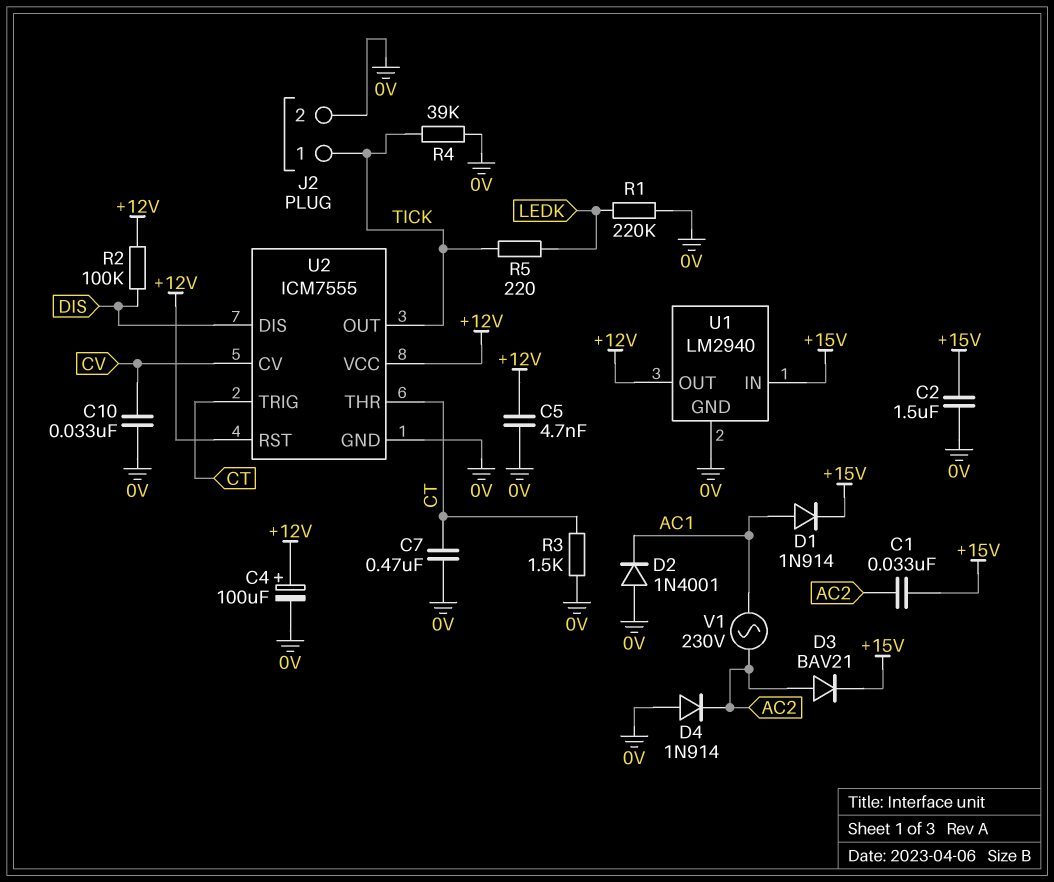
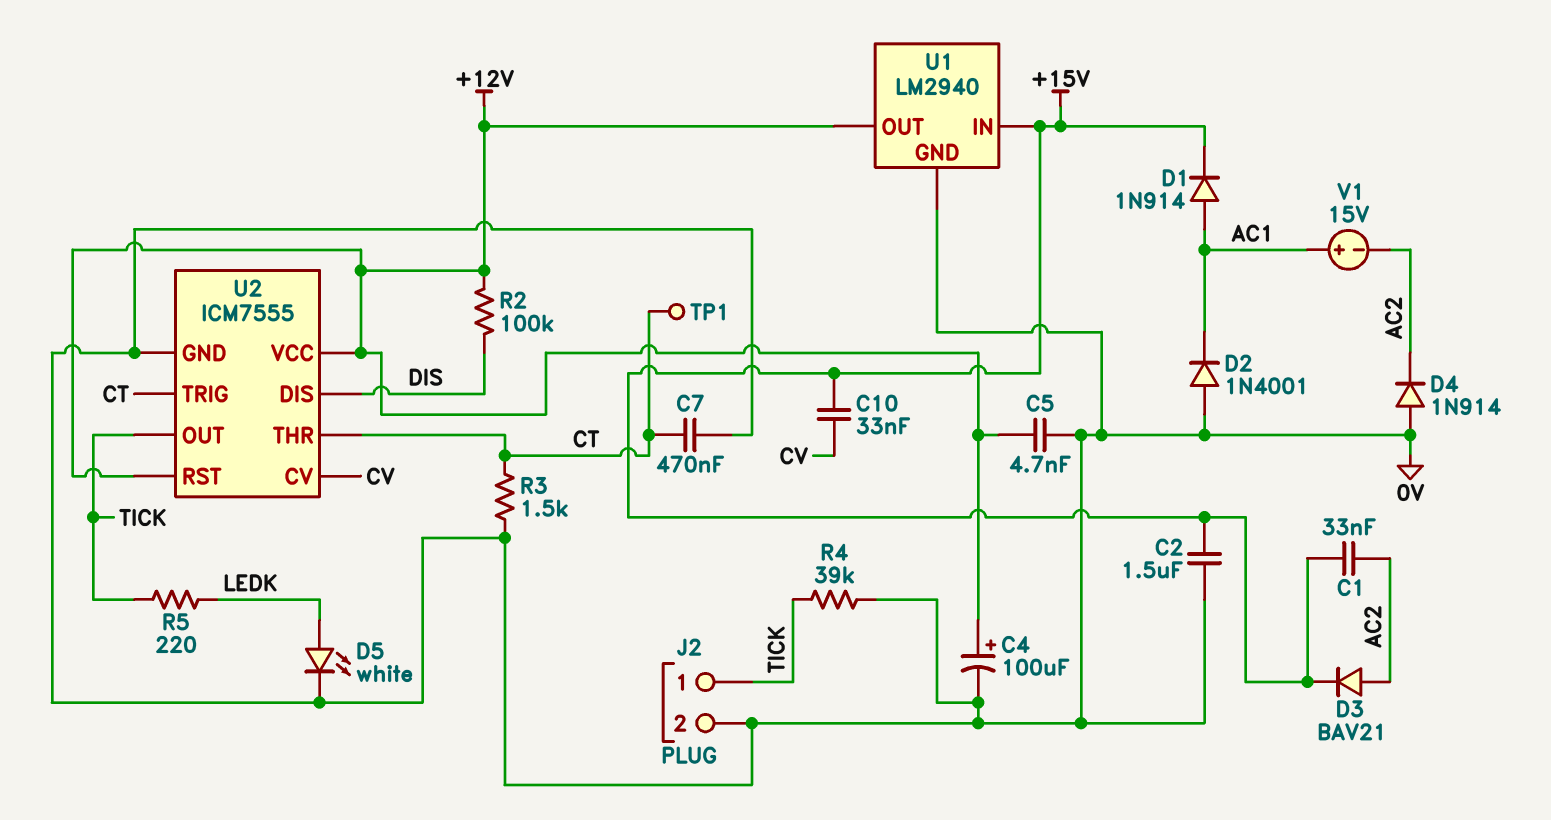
C10: 33nF (0V, CV) -> 33nF (+15V, CV)
D5: none -> LED white (A LEDK, K 0V)
R1: 220k (0V, LEDK) -> none
TP1: none -> test point (CT)
V1: AC 230V (AC1, AC2) -> 15V (plus AC1, minus AC2)

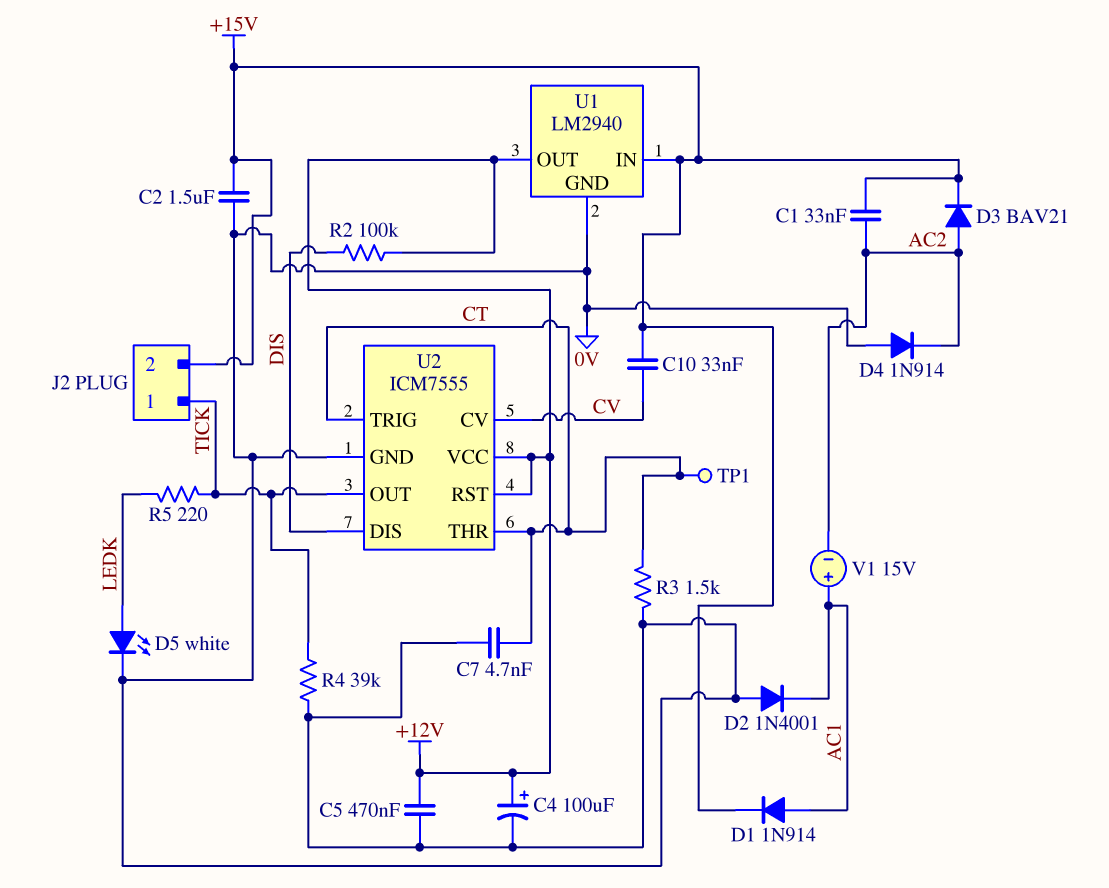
C5: 4.7nF (+12V, 0V) -> 470nF (+12V, 0V)
C7: 470nF (0V, CT) -> 4.7nF (0V, CT)
J2 pin 2: 0V -> +15V

